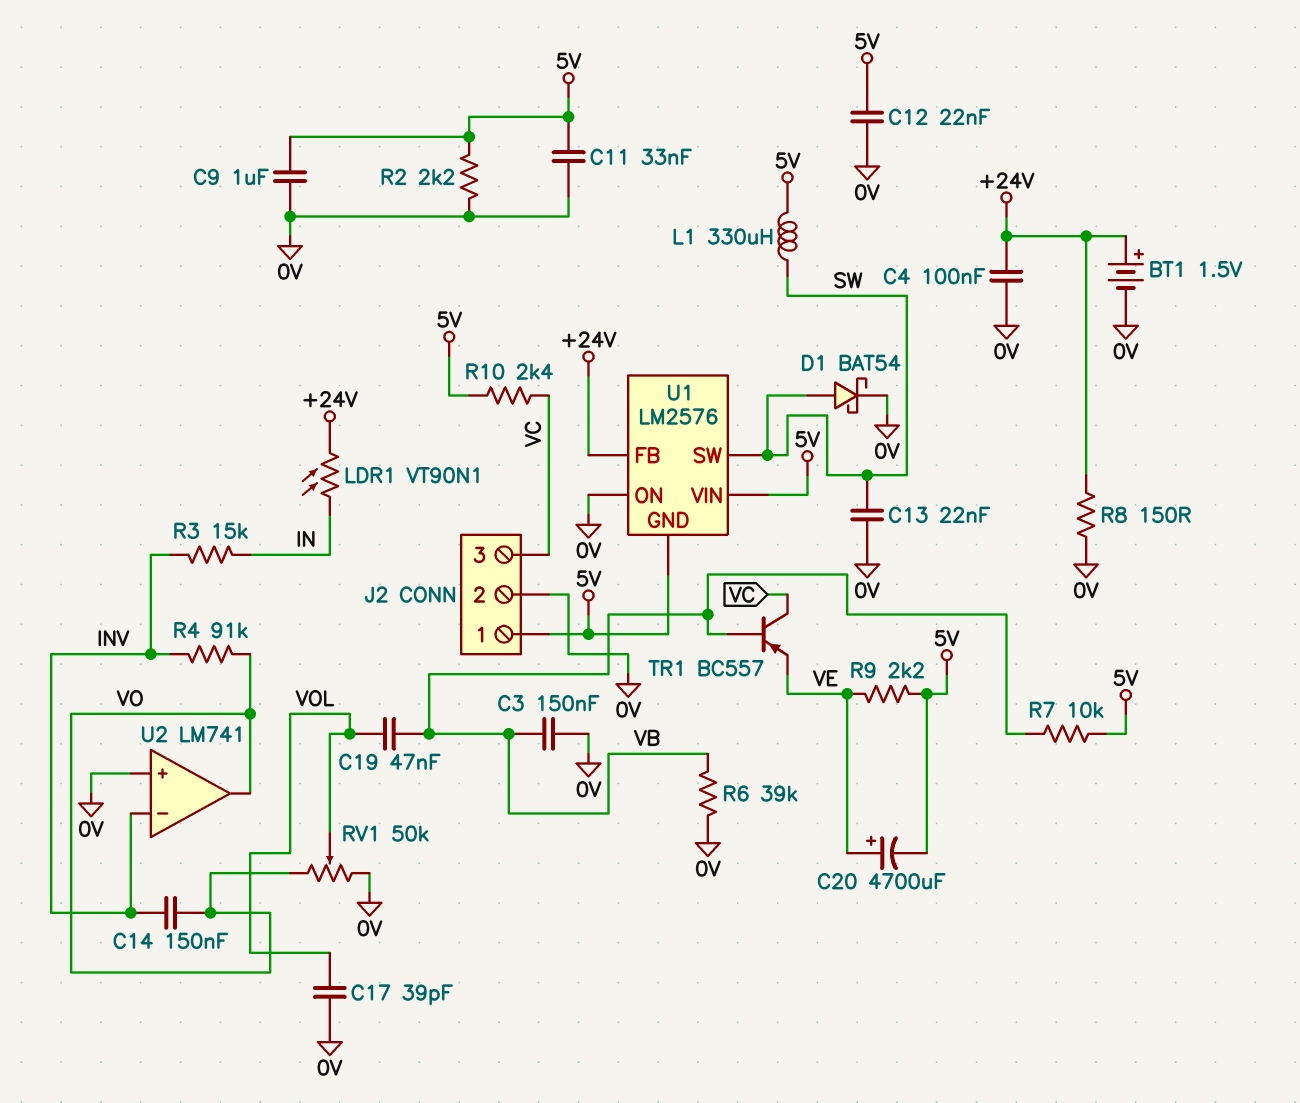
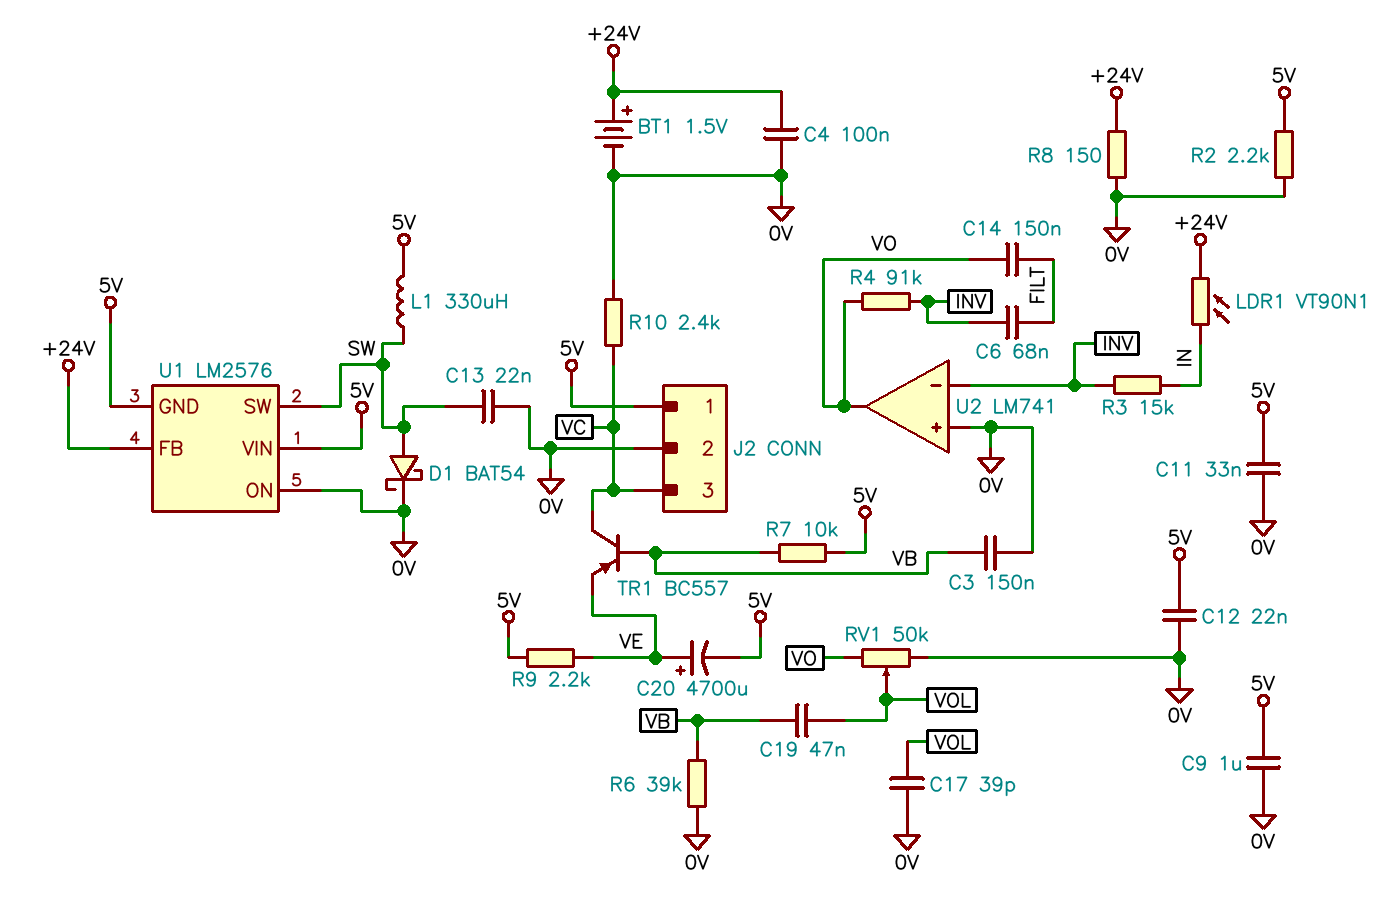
C6: none -> 68nF (FILT, INV)
C14: 150nF (INV, VO) -> 150nF (FILT, VO)
R10: 2.4k (5V, VC) -> 2.4k (0V, VC)

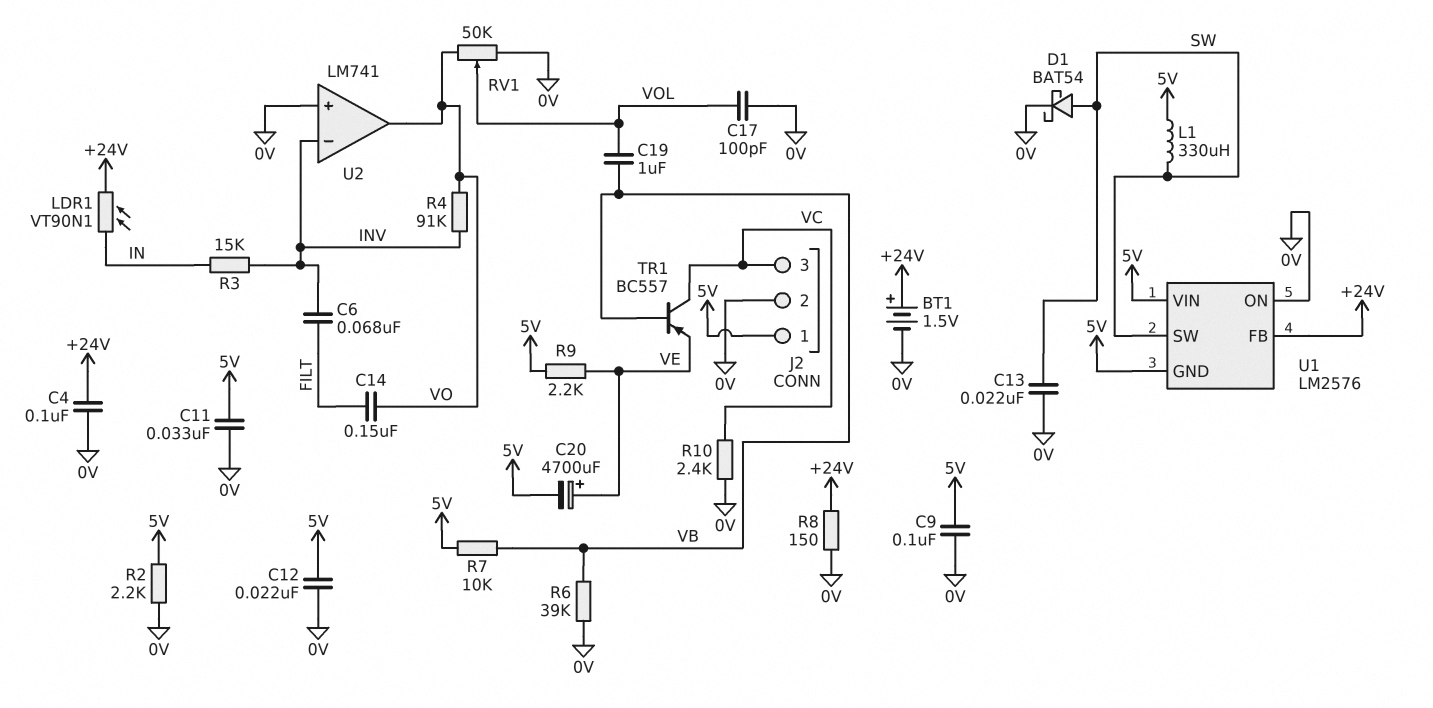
C3: 150nF (0V, VB) -> none
C9: 1uF (0V, 5V) -> 100nF (0V, 5V)
C17: 39pF (0V, VOL) -> 100pF (0V, VOL)
C19: 47nF (VB, VOL) -> 1uF (VB, VOL)

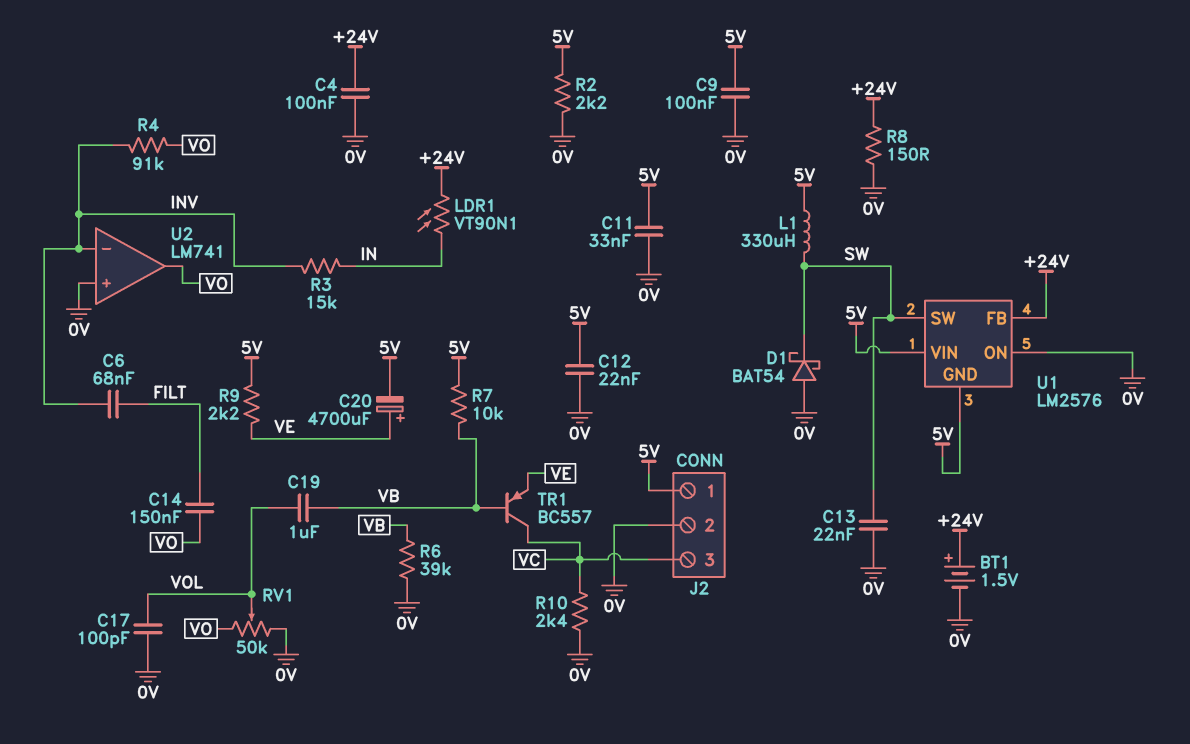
D1: schottky BAT54 (A SW, K 0V) -> schottky BAT54 (A 0V, K SW)

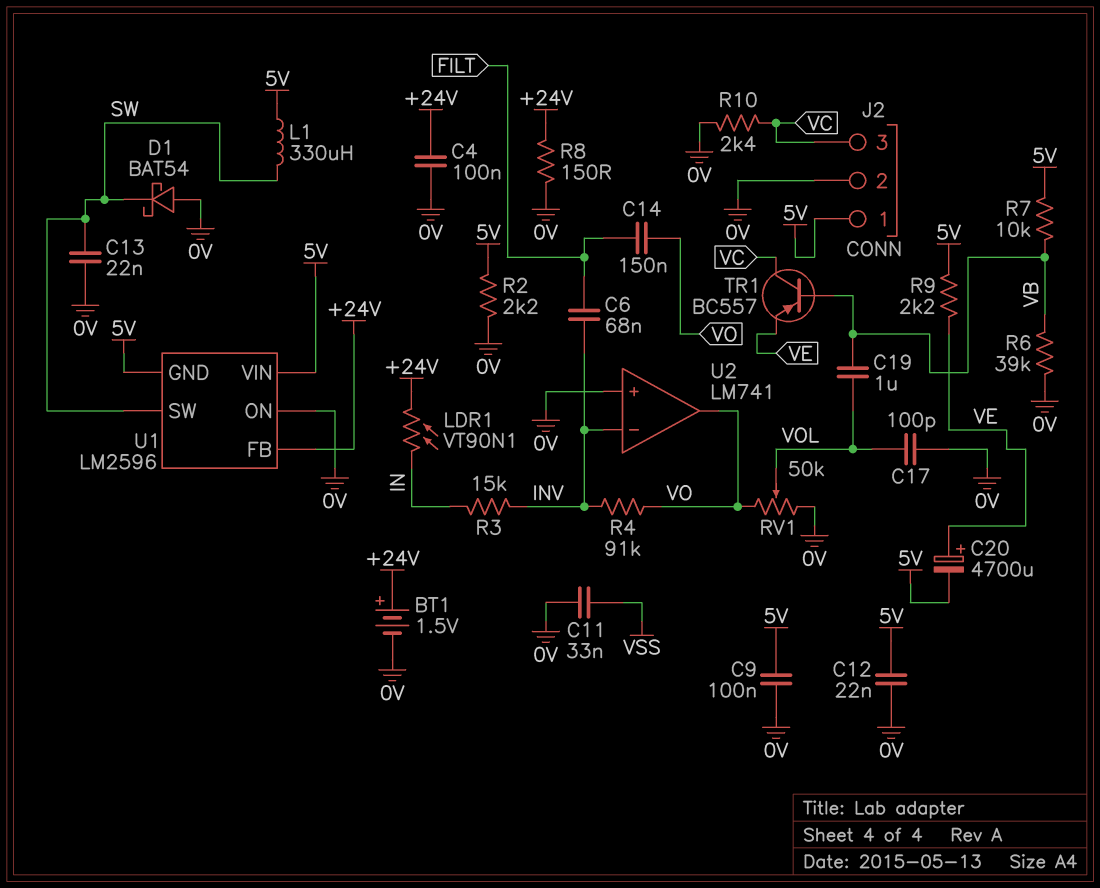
C11: 33nF (0V, 5V) -> 33nF (0V, VSS)
U1: LM2576 -> LM2596

